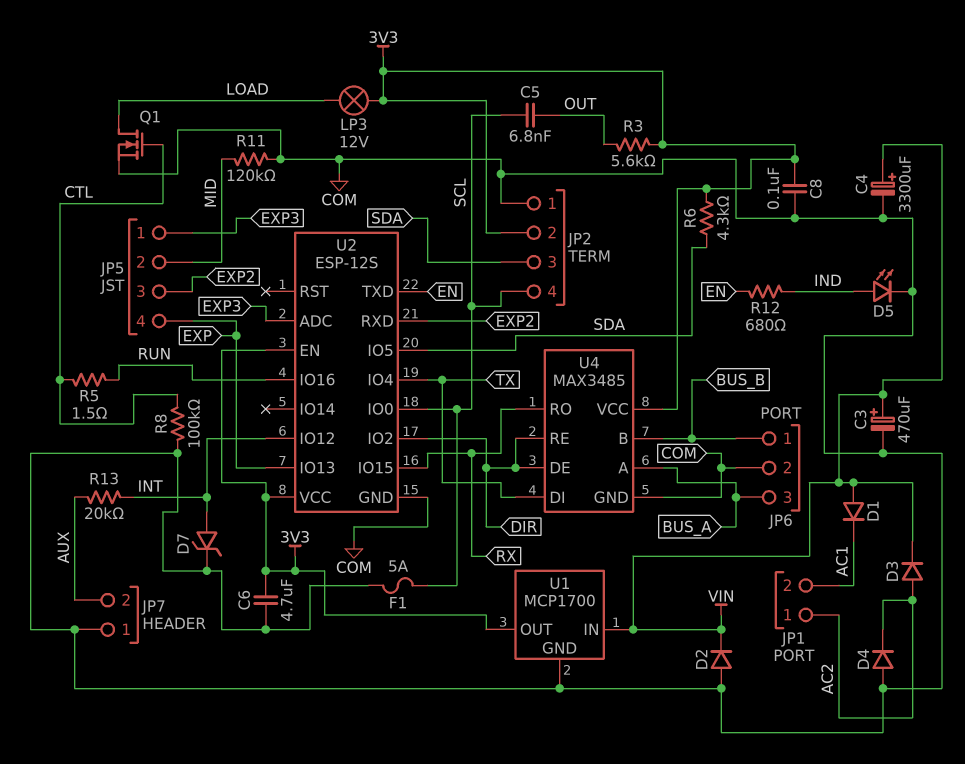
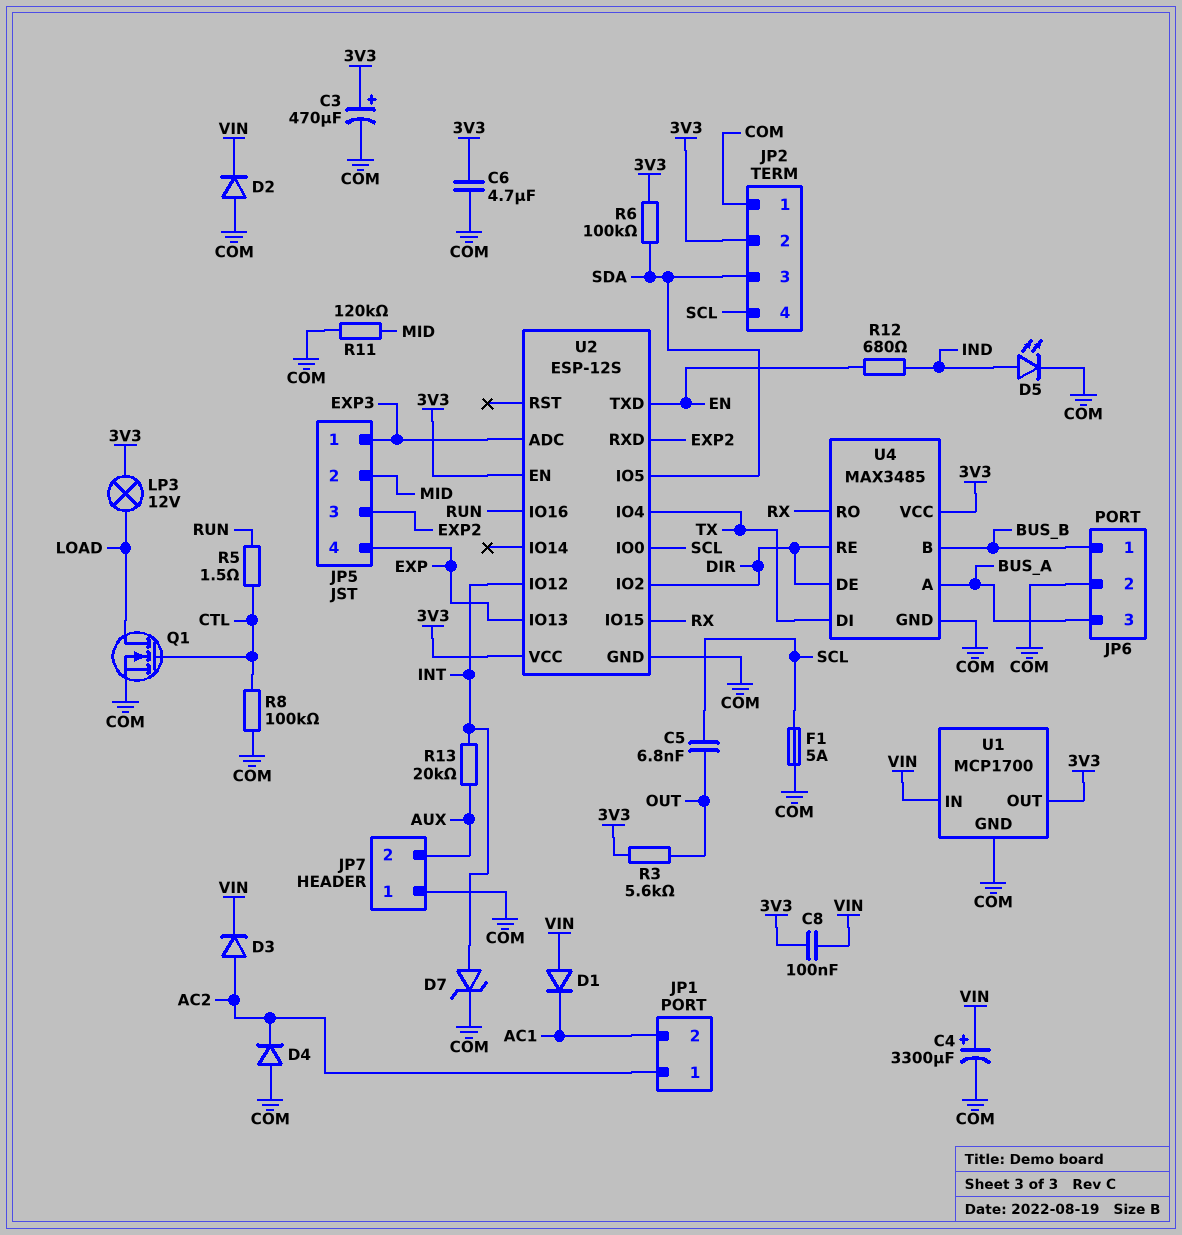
C3: 470uF (plus VIN, minus COM) -> 470uF (plus 3V3, minus COM)
C8: 100nF (3V3, COM) -> 100nF (3V3, VIN)
R6: 4.3k (3V3, SDA) -> 100k (3V3, SDA)

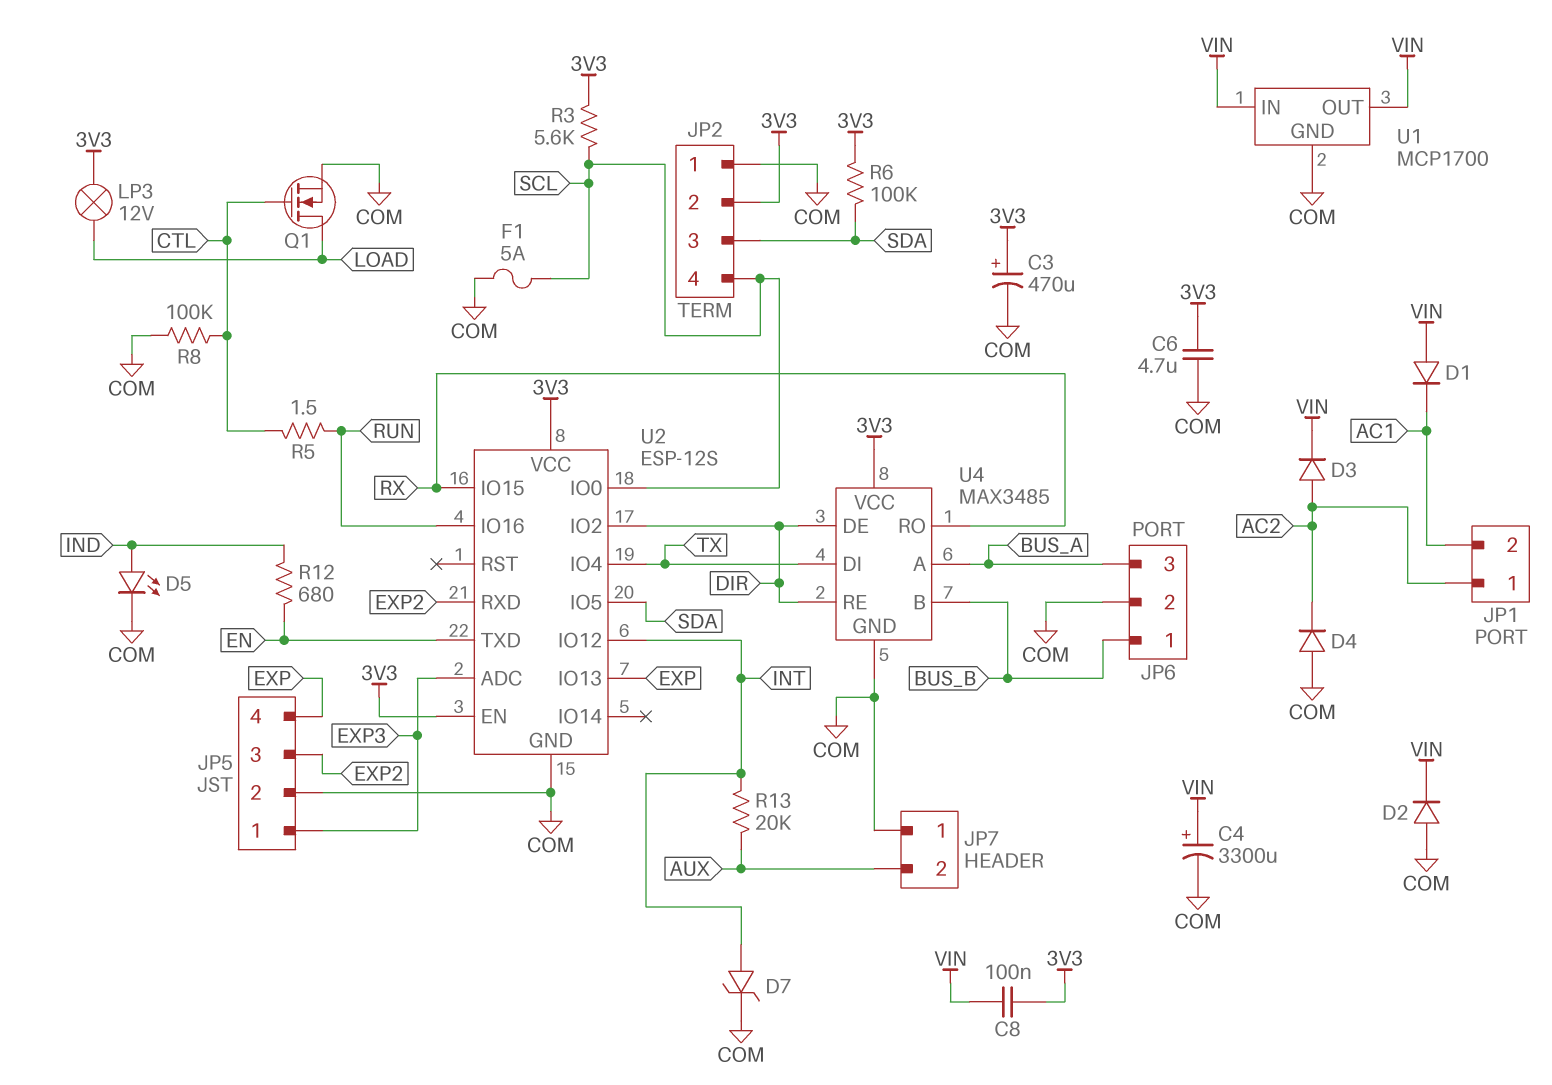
C5: 6.8nF (OUT, SCL) -> none
JP5 pin 2: MID -> COM
R3: 5.6k (3V3, OUT) -> 5.6k (3V3, SCL)
R11: 120k (COM, MID) -> none
U1 pin OUT: 3V3 -> VIN

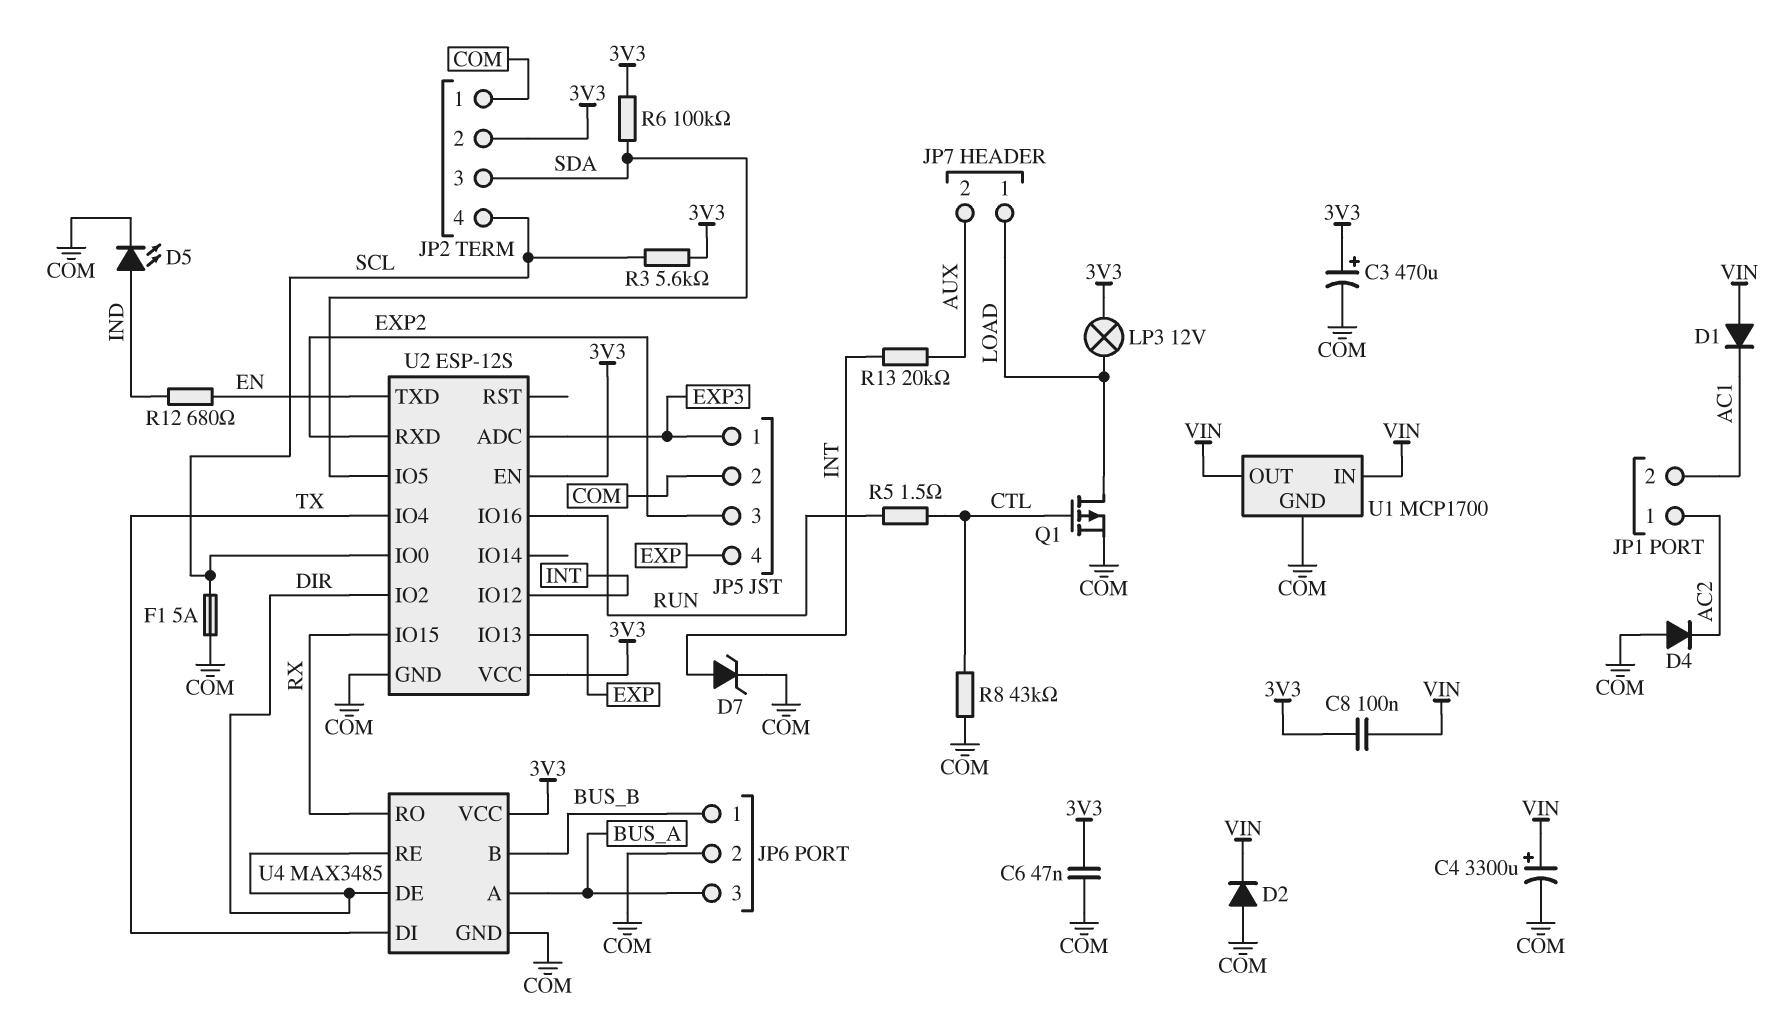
C6: 4.7uF (3V3, COM) -> 47nF (3V3, COM)
D3: diode (A AC2, K VIN) -> none
JP7 pin 1: COM -> LOAD
Q1: NMOS (G CTL, D LOAD, S COM) -> PMOS (G CTL, D LOAD, S COM)
R8: 100k (COM, CTL) -> 43k (COM, CTL)

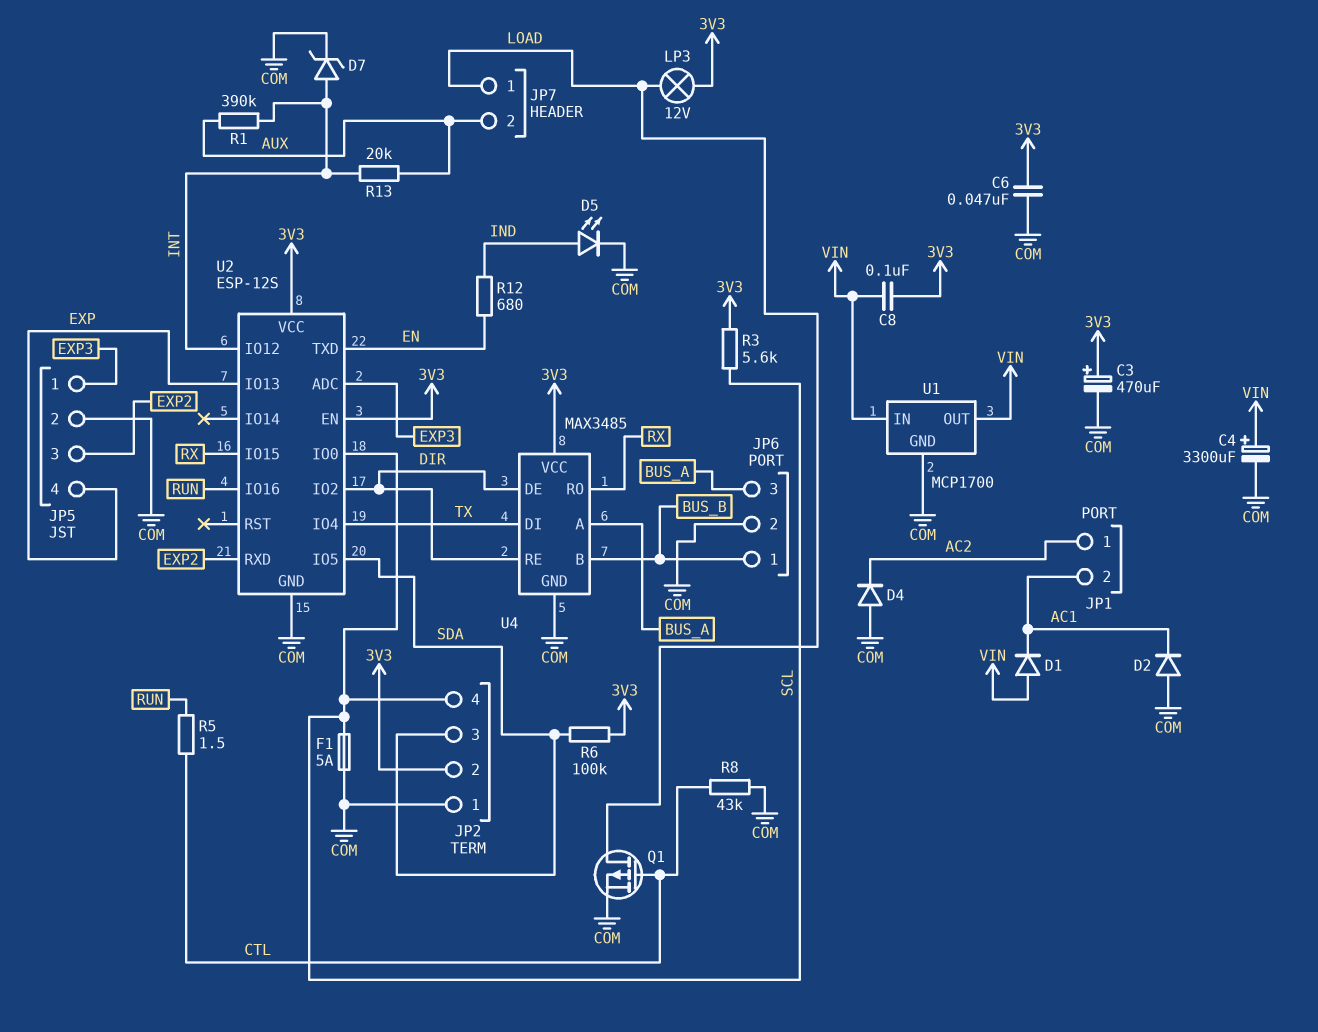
D2: diode (A COM, K VIN) -> diode (A COM, K AC1)
R1: none -> 390k (AUX, INT)

